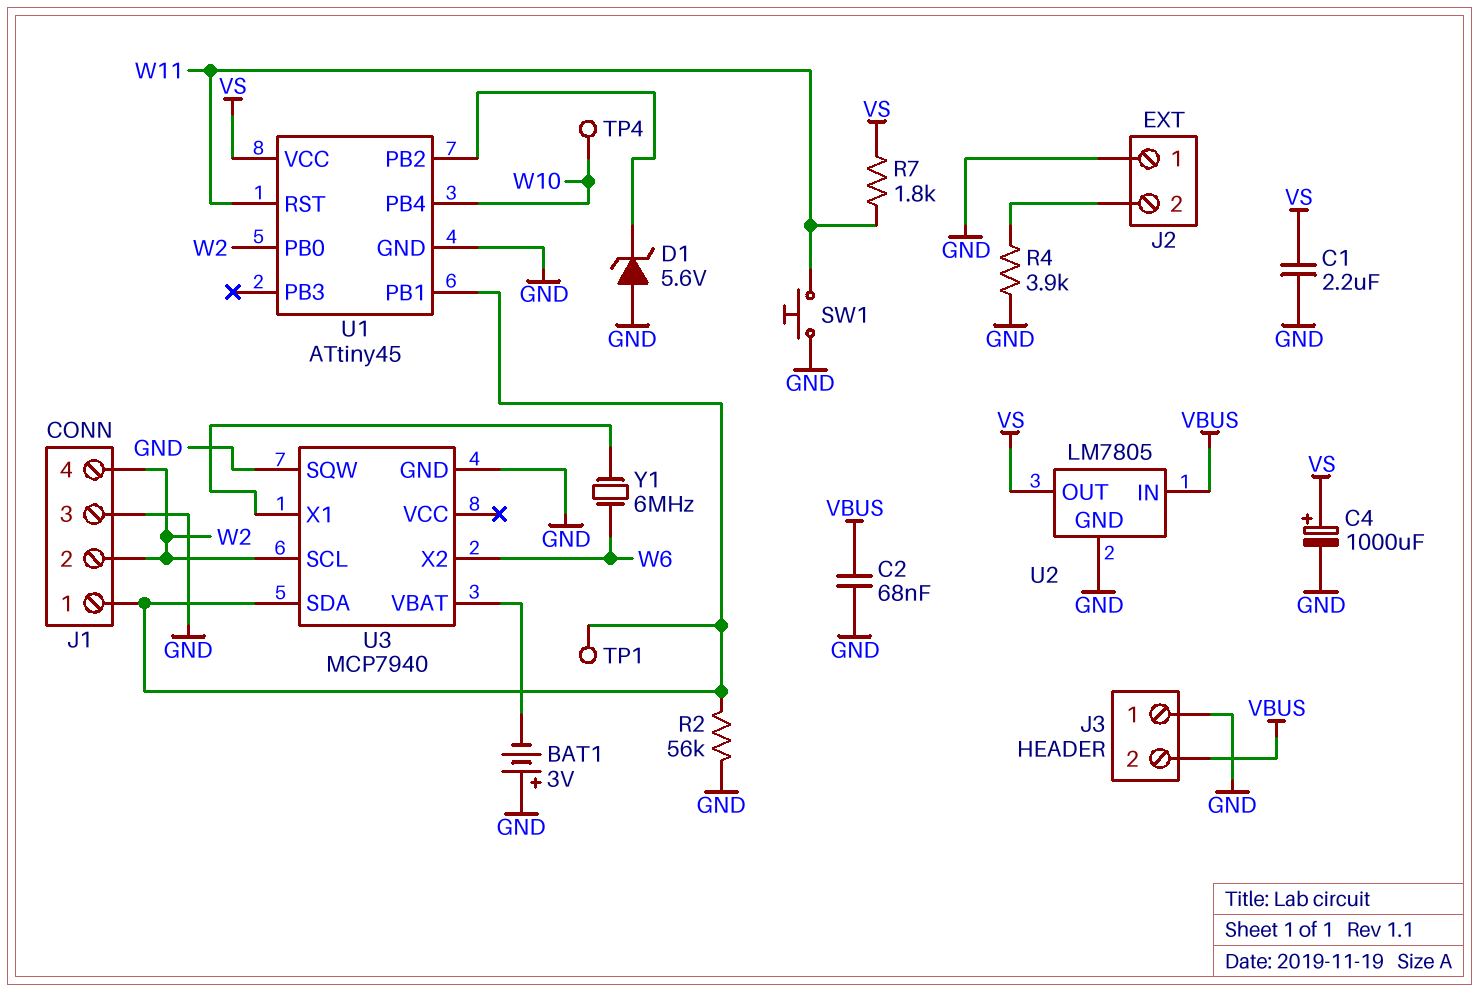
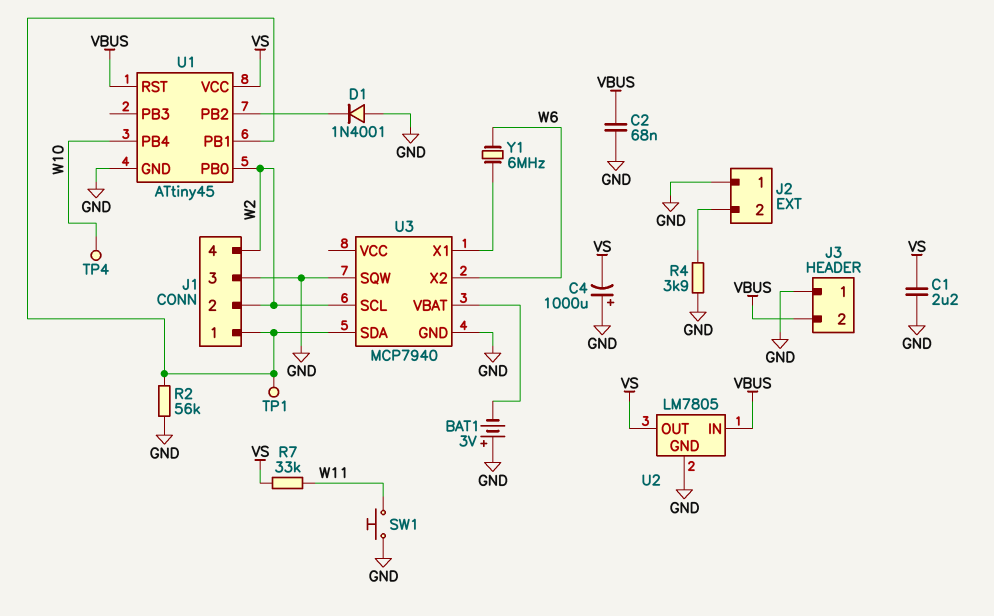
C4: 1000uF (plus VS, minus GND) -> 1000uF (plus GND, minus VS)
D1: zener 5.6V (A GND, K U1/PB2) -> diode 1N4001 (A GND, K U1/PB2)
R7: 1.8k (VS, W11) -> 33k (VS, W11)
U1 pin RST: W11 -> VBUS

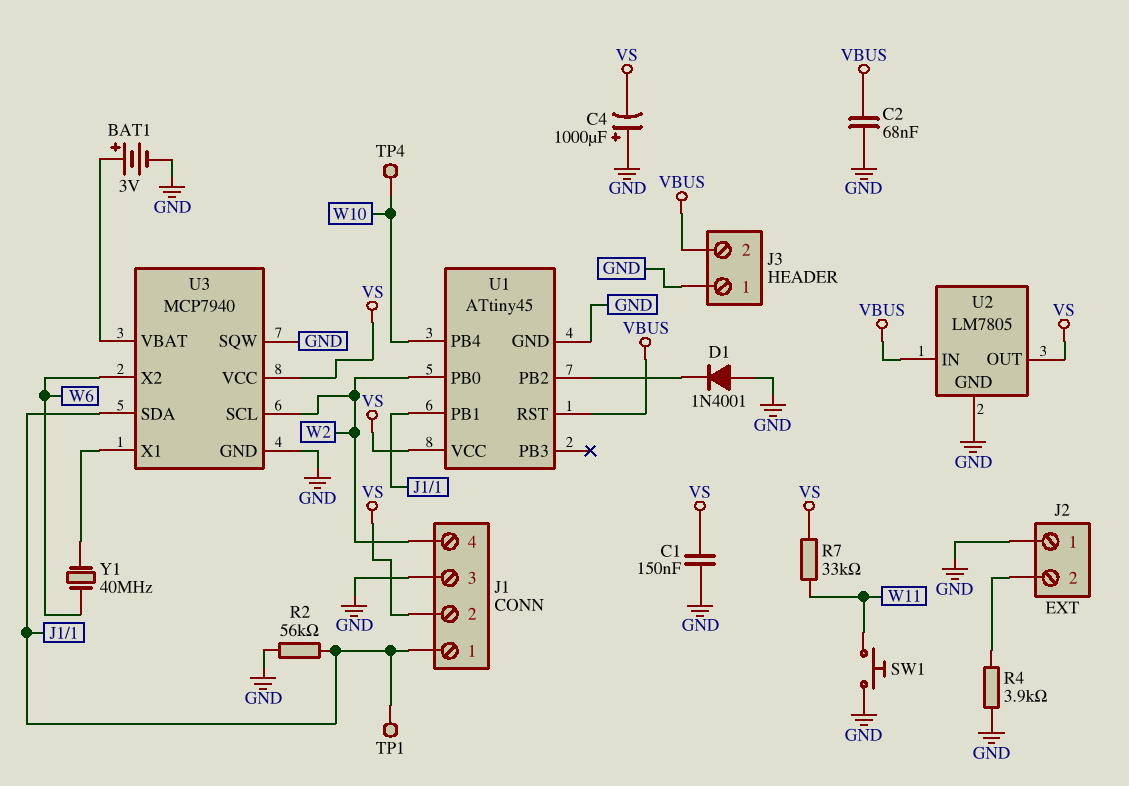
BAT1: 3V (plus GND, minus U3/VBAT) -> 3V (plus U3/VBAT, minus GND)
C1: 2.2uF (GND, VS) -> 150nF (GND, VS)
J1 pin 2: W2 -> VS
U3 pin VCC: none -> VS
Y1: 6MHz (U3/X1, W6) -> 40MHz (U3/X1, W6)

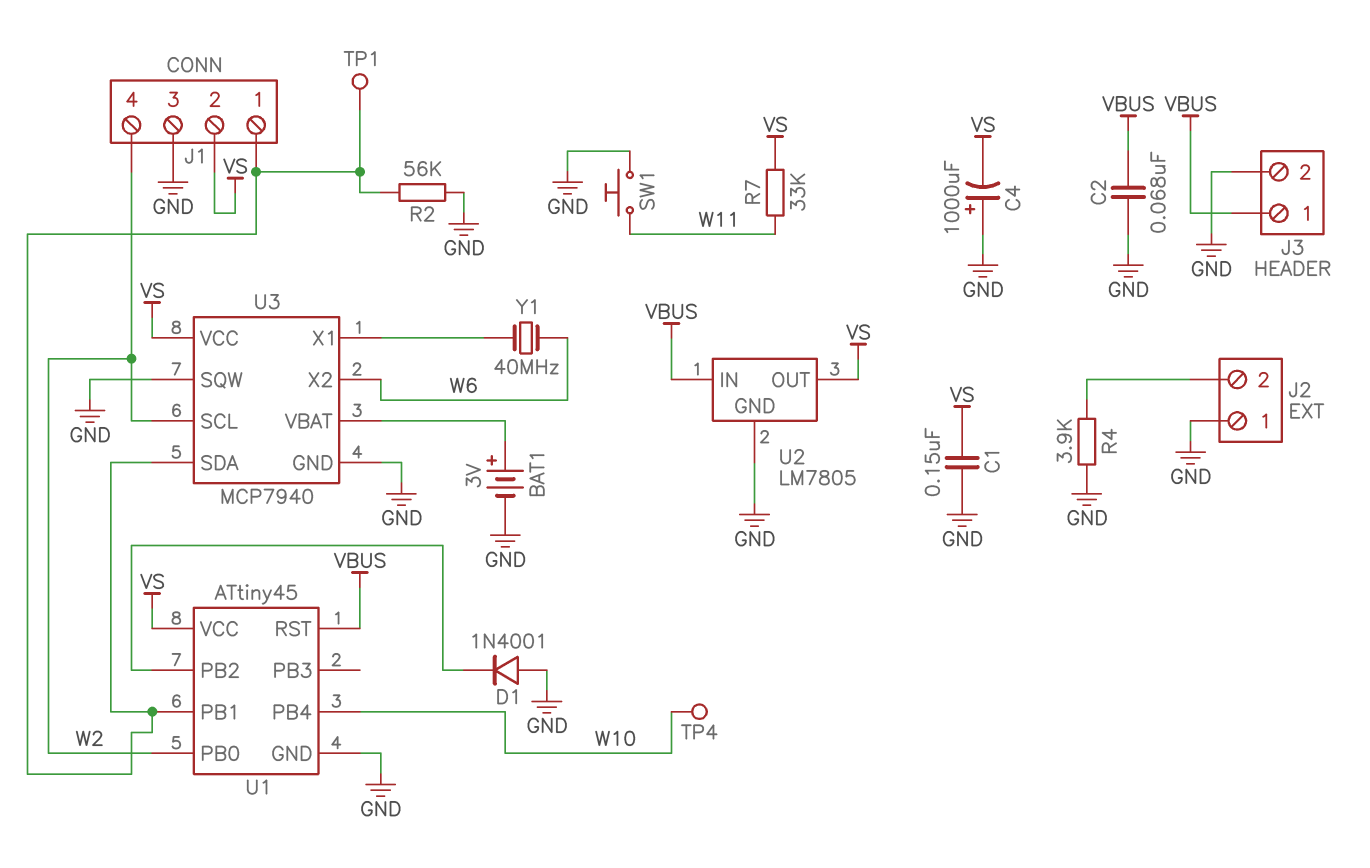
J3 pin 1: GND -> VBUS
J3 pin 2: VBUS -> GND

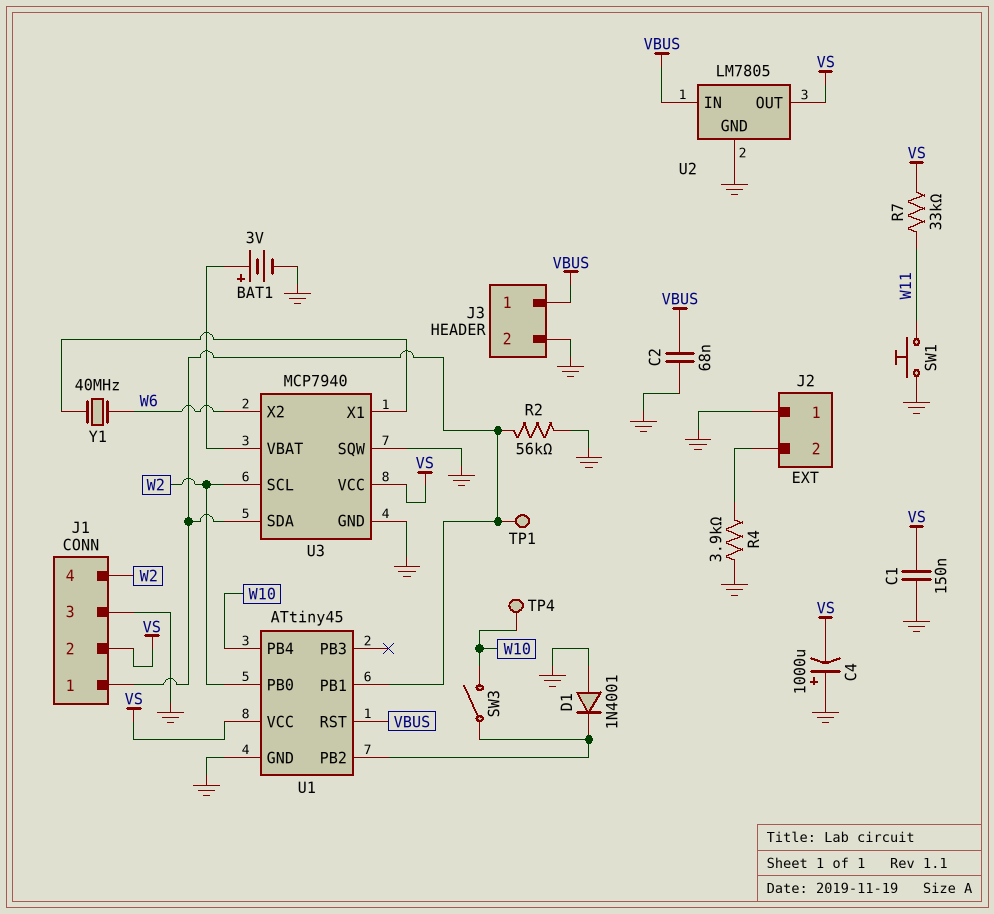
SW3: none -> switch (U1/PB2, W10)

